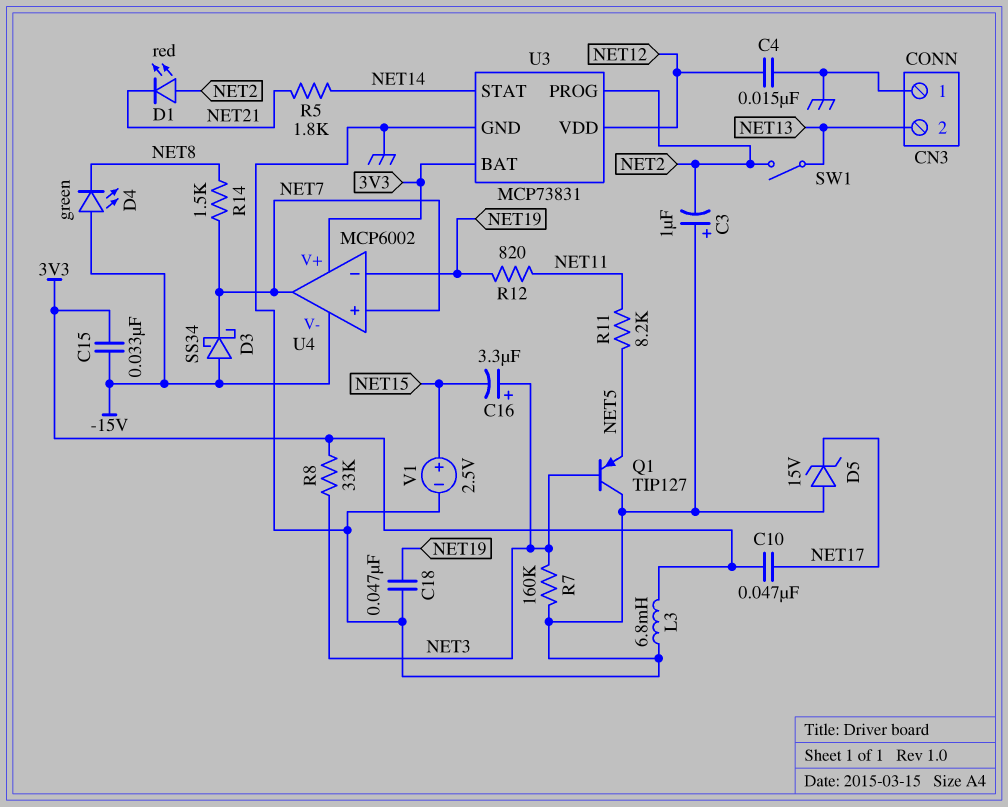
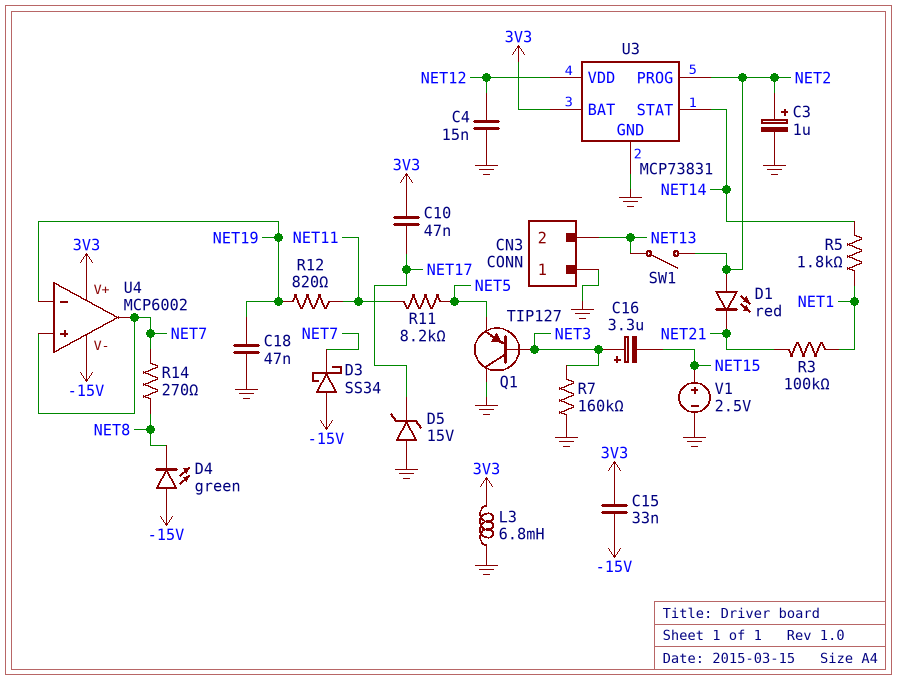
C3: 1uF (plus GND, minus NET2) -> 1uF (plus NET2, minus GND)
R3: none -> 100k (NET1, NET21)
R5: 1.8k (NET14, NET21) -> 1.8k (NET1, NET14)
R8: 33k (3V3, NET3) -> none
R14: 1.5k (NET7, NET8) -> 270 (NET7, NET8)

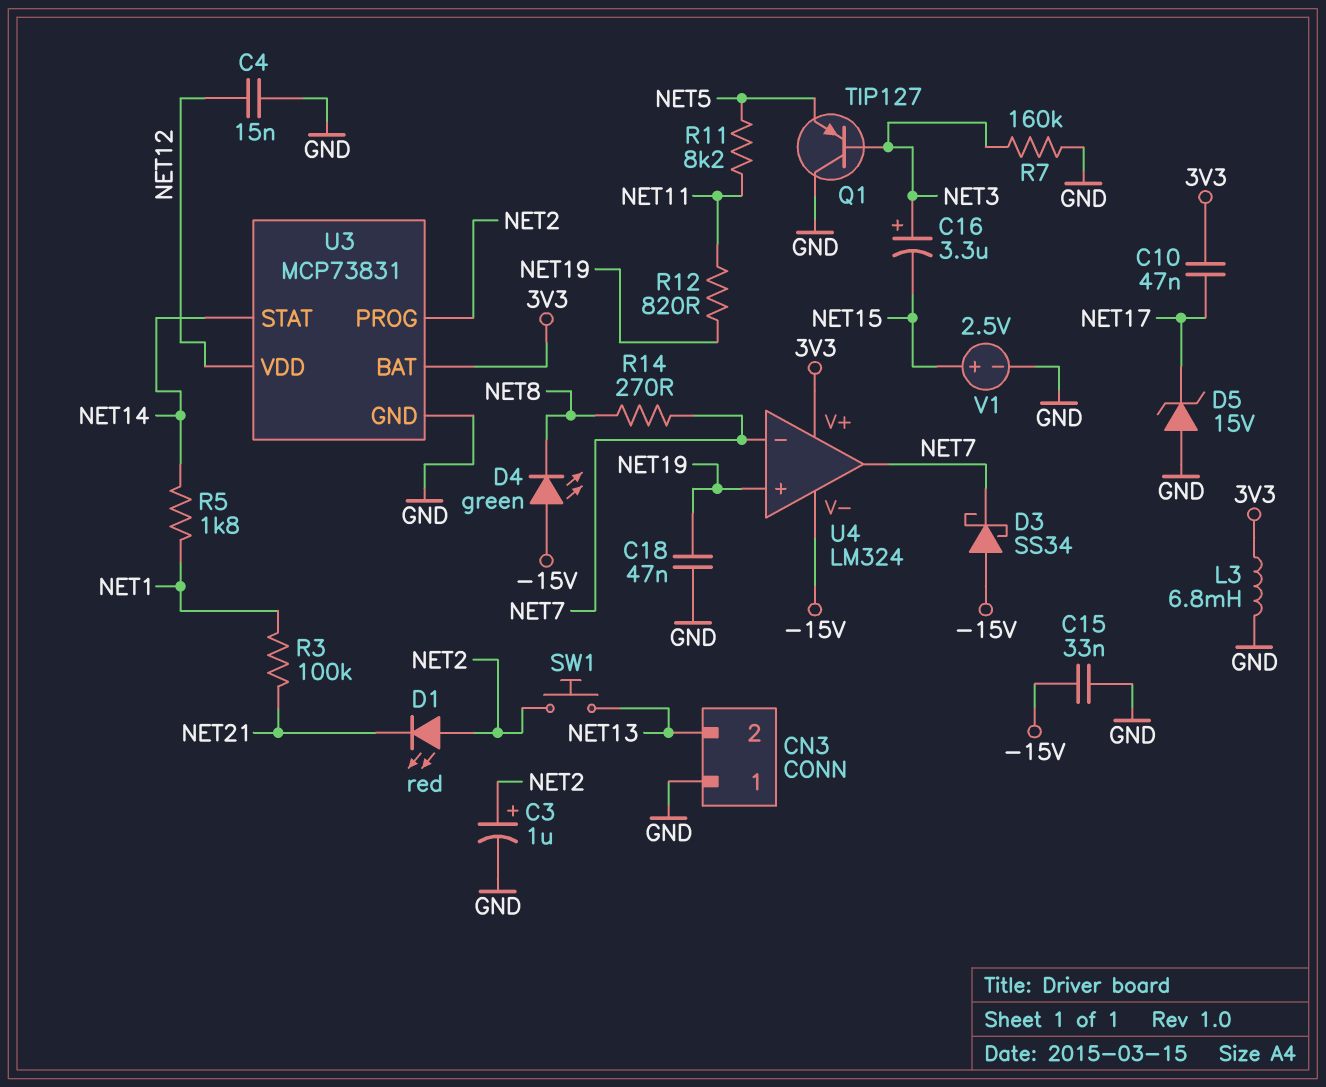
C15: 33nF (-15V, 3V3) -> 33nF (-15V, GND)
SW1: switch (NET2, NET13) -> button (NET2, NET13)
U4: MCP6002 -> LM324
U4 pin in+: NET7 -> NET19
U4 pin in-: NET19 -> NET7

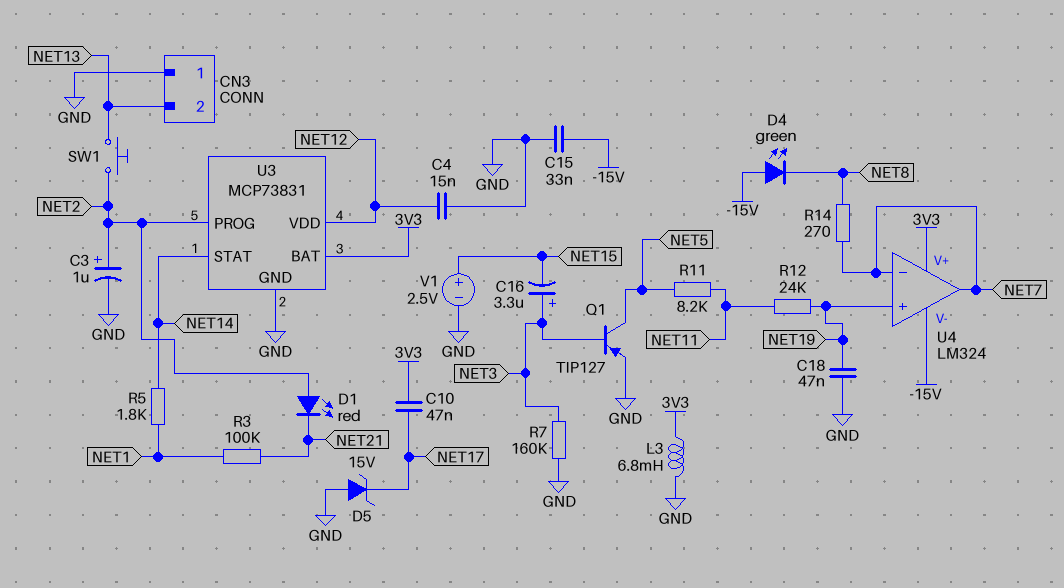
D3: schottky SS34 (A -15V, K NET7) -> none
Q1: PNP TIP127 (B NET3, C GND, E NET5) -> PNP TIP127 (B NET3, C NET5, E GND)
R12: 820 (NET11, NET19) -> 24k (NET11, NET19)

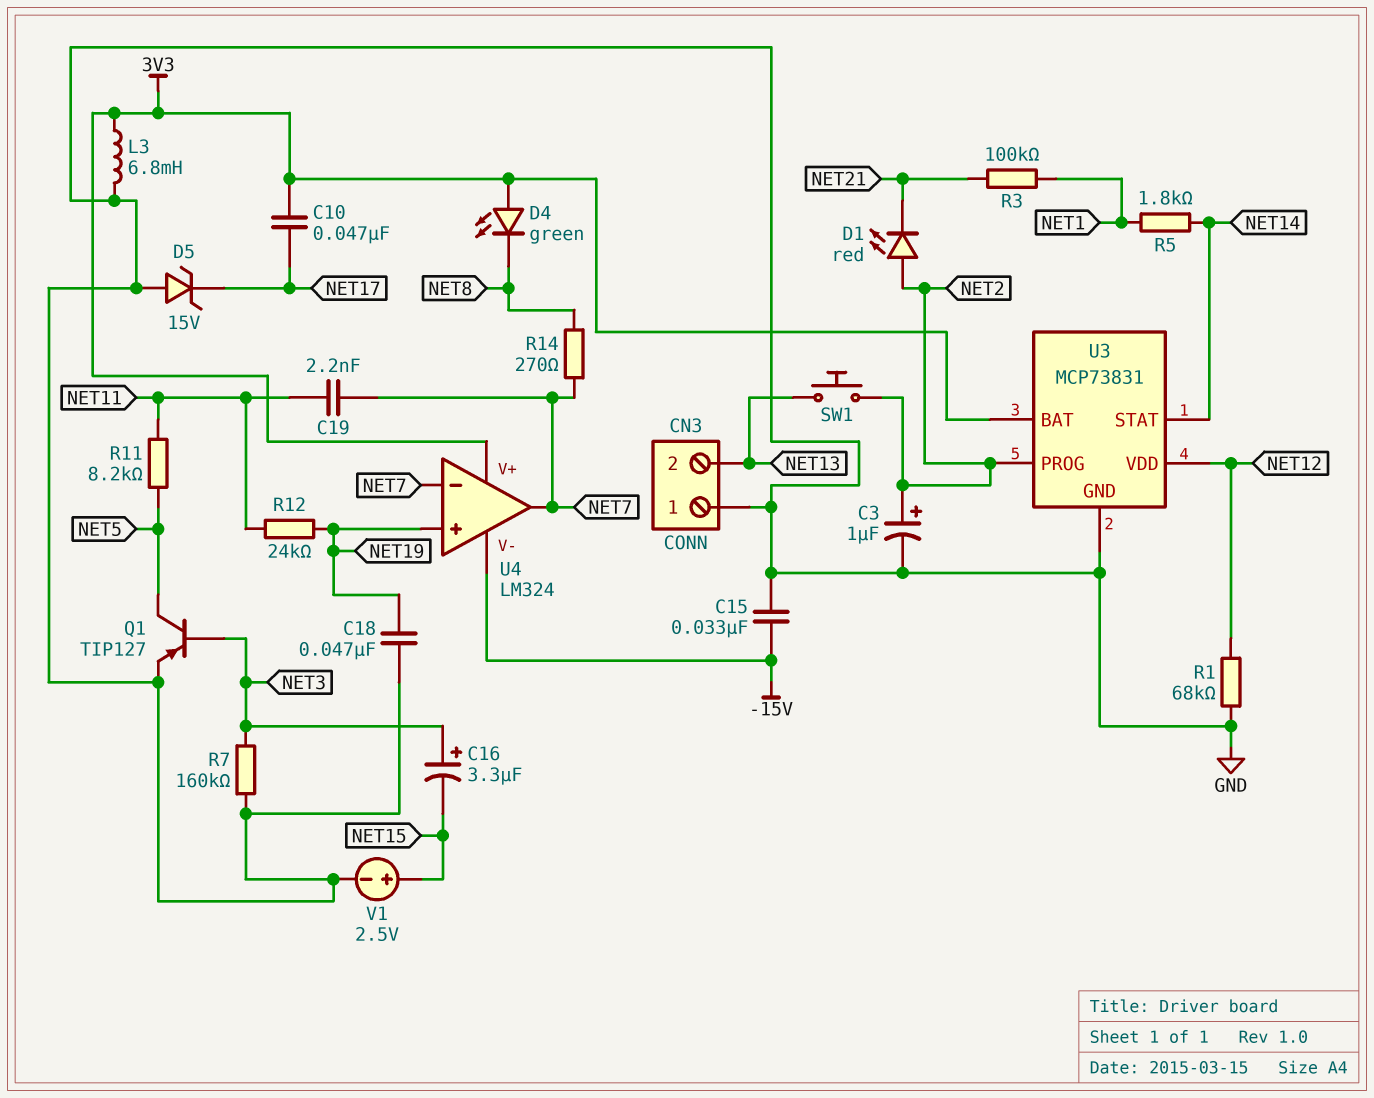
C4: 15nF (GND, NET12) -> none
C19: none -> 2.2nF (NET7, NET11)
D4: LED green (A -15V, K NET8) -> LED green (A 3V3, K NET8)
R1: none -> 68k (GND, NET12)

